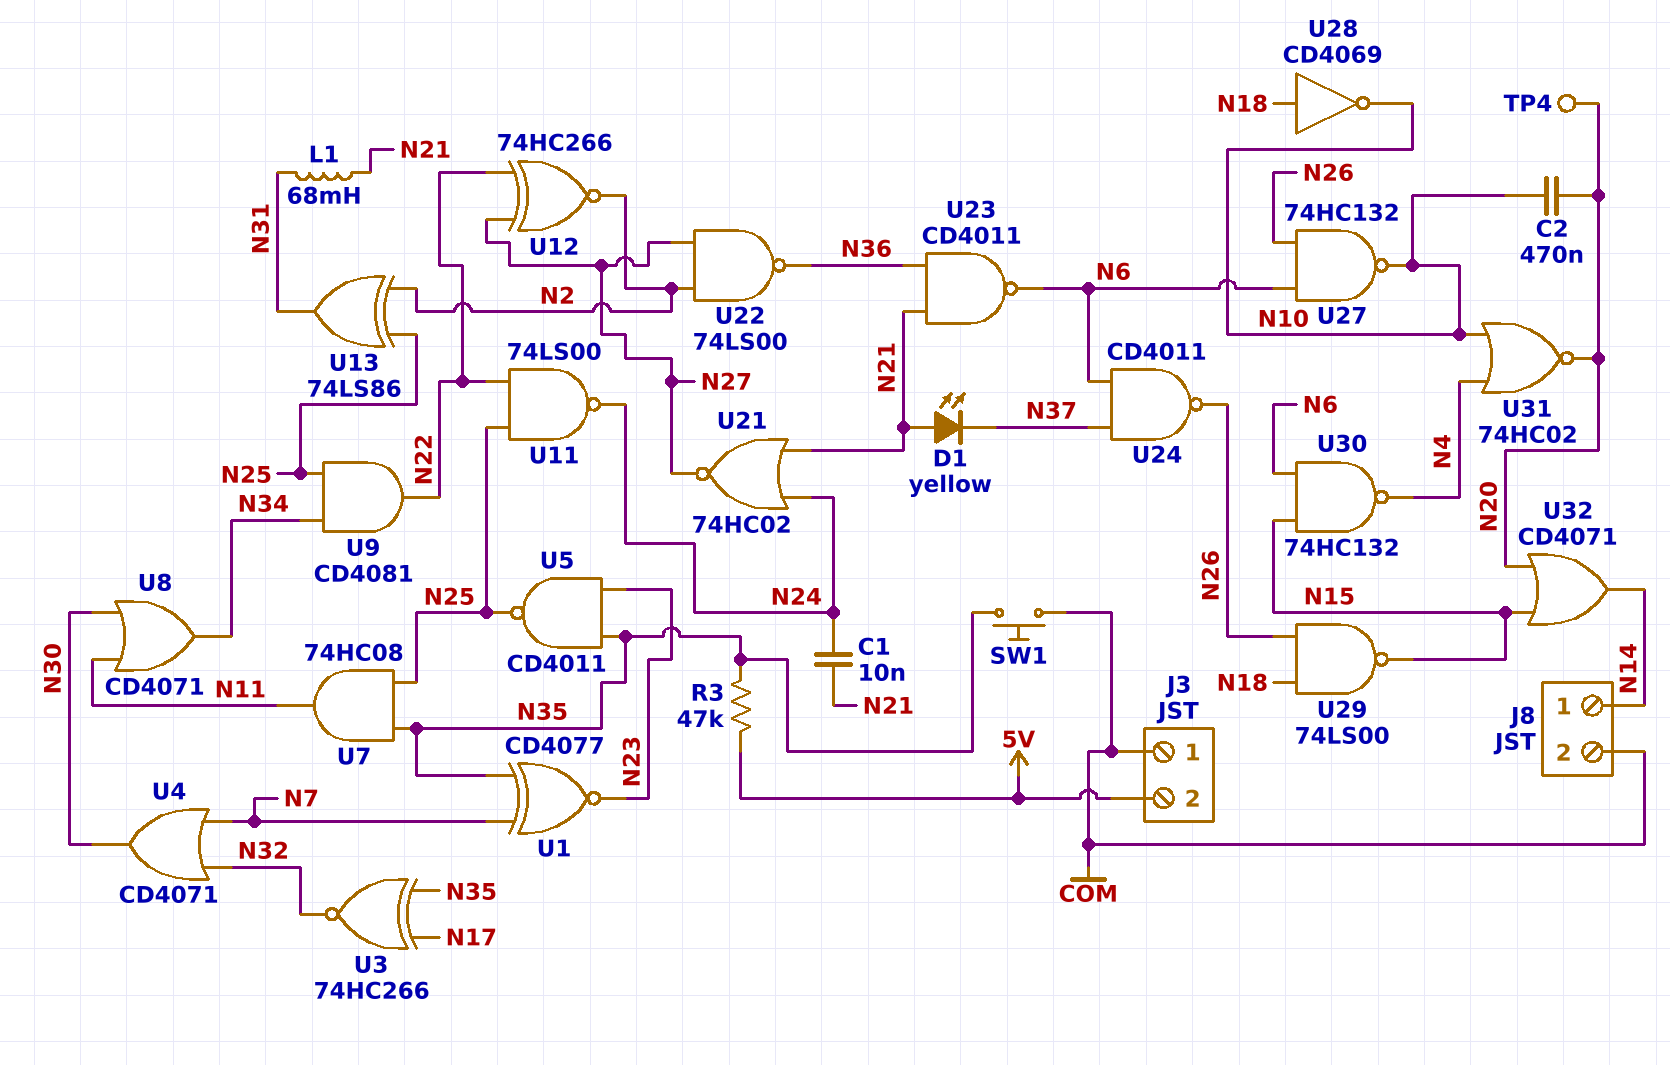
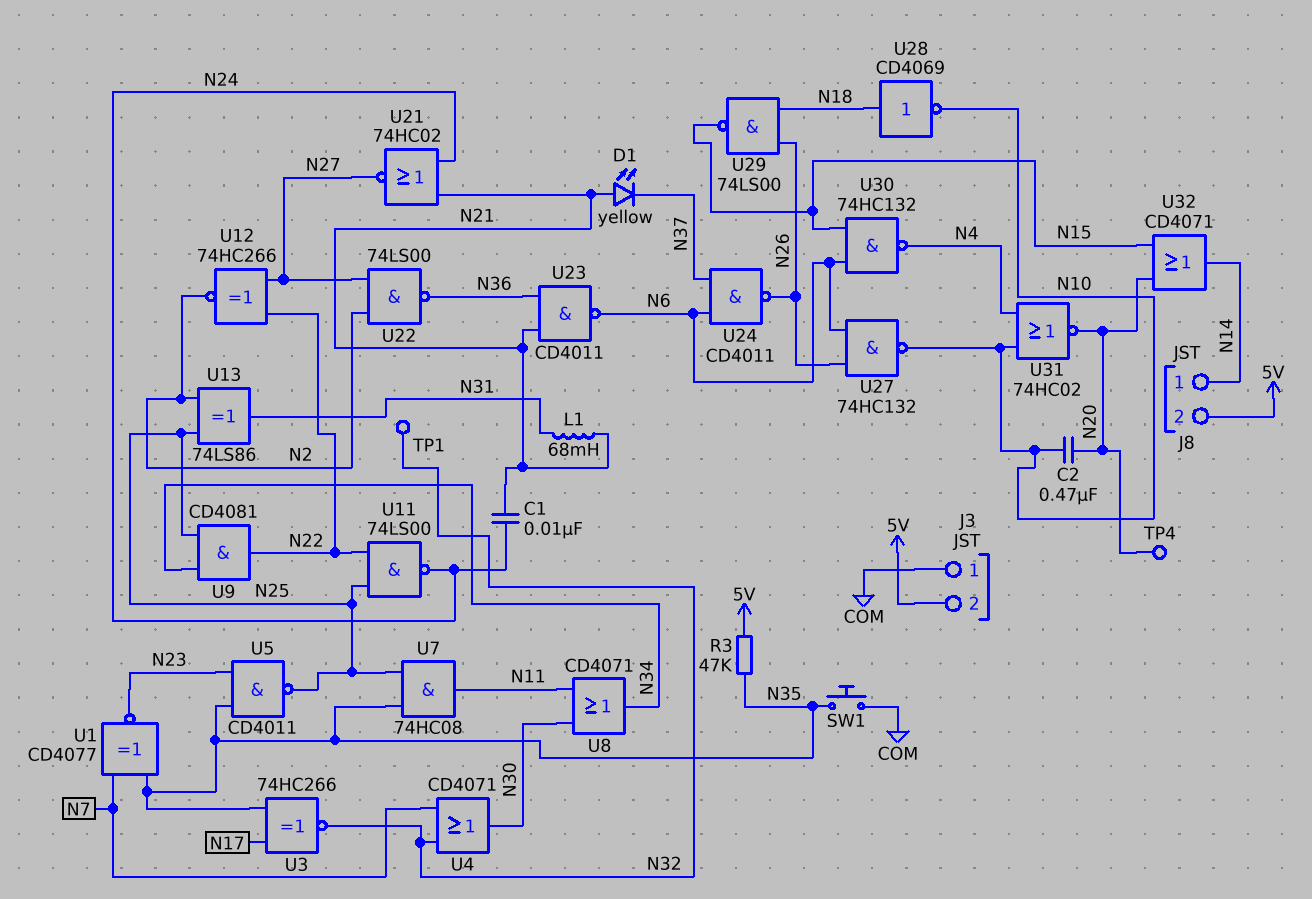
J8 pin 2: COM -> 5V
TP1: none -> test point (N32)

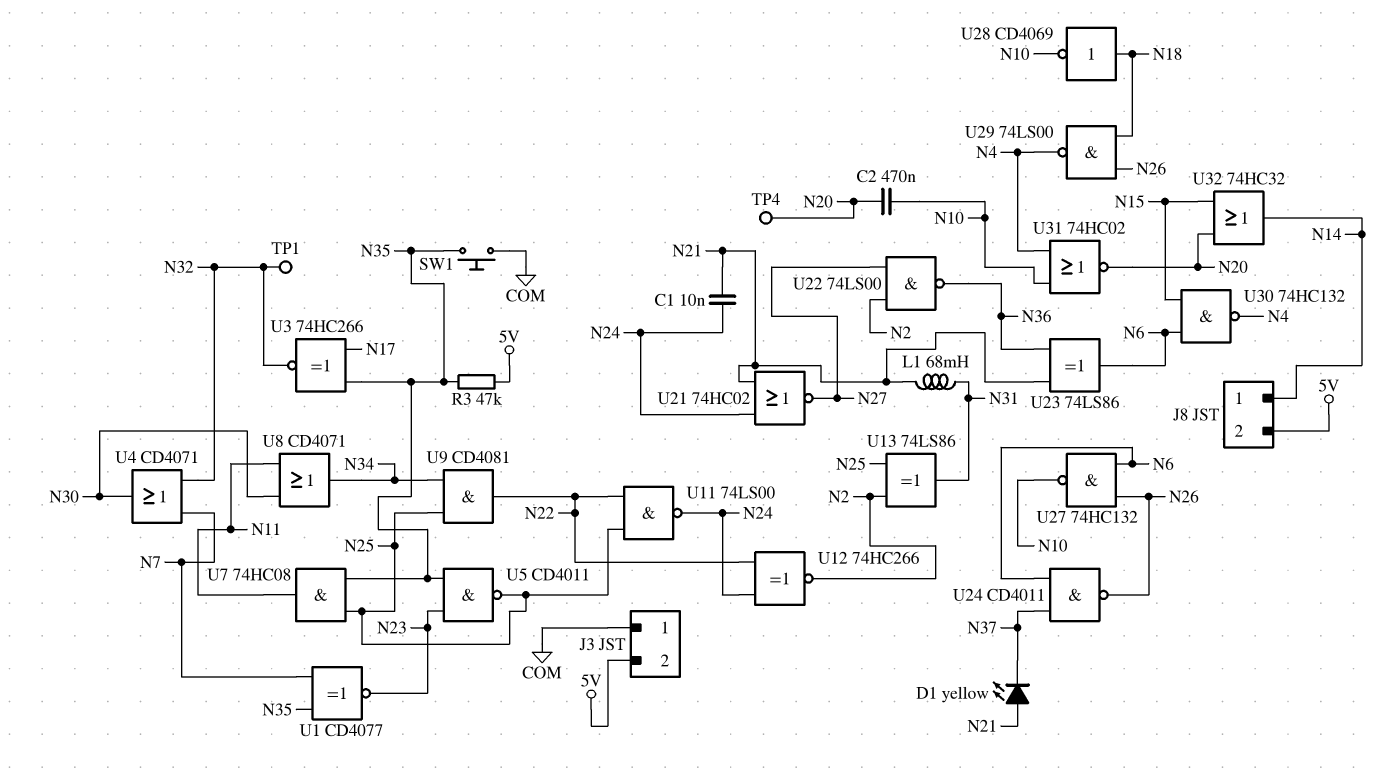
U12: XNOR 74HC266 (in N22, in N27, out N2) -> XNOR 74HC266 (in N22, in N24, out N2)
U23: NAND CD4011 (in N21, in N36, out N6) -> XOR 74LS86 (in N21, in N36, out N6)
U29: NAND 74LS00 (in N18, in N26, out N15) -> NAND 74LS00 (in N18, in N26, out N4)
U32: OR CD4071 (in N15, in N20, out N14) -> OR 74HC32 (in N15, in N20, out N14)

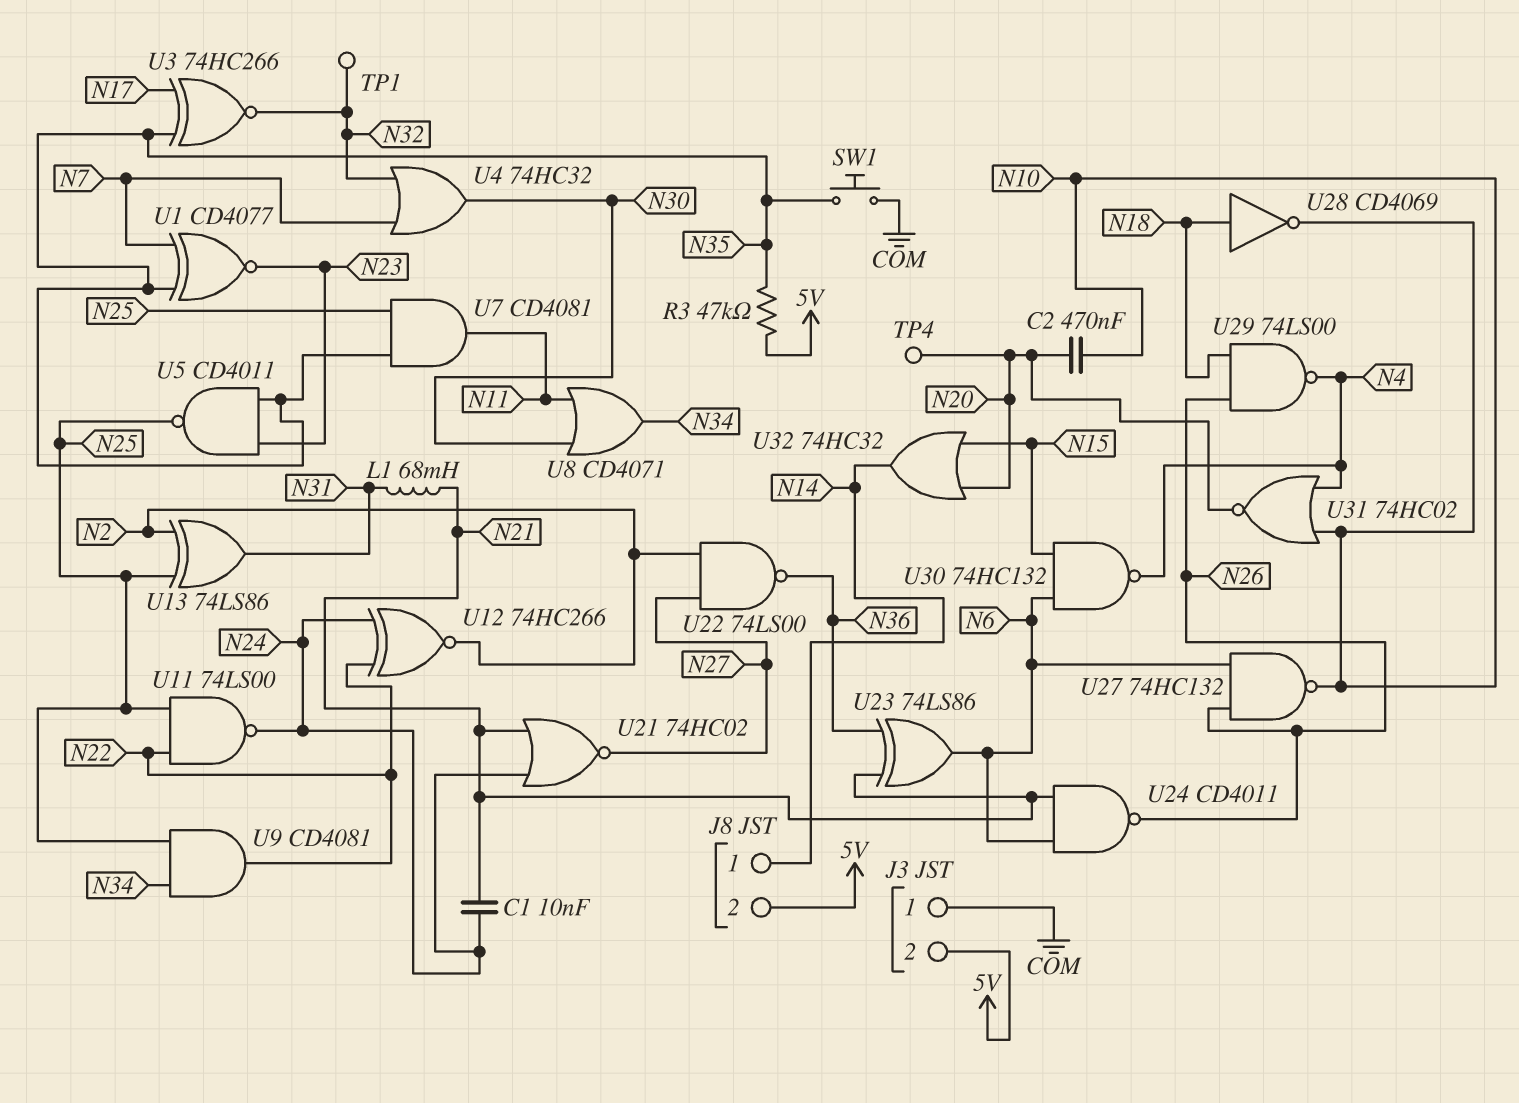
D1: LED yellow (A N21, K N37) -> none
U4: OR CD4071 (in N7, in N32, out N30) -> OR 74HC32 (in N7, in N32, out N30)
U7: AND 74HC08 (in N25, in N35, out N11) -> AND CD4081 (in N25, in N35, out N11)
U24: NAND CD4011 (in N6, in N37, out N26) -> NAND CD4011 (in N6, in N21, out N26)

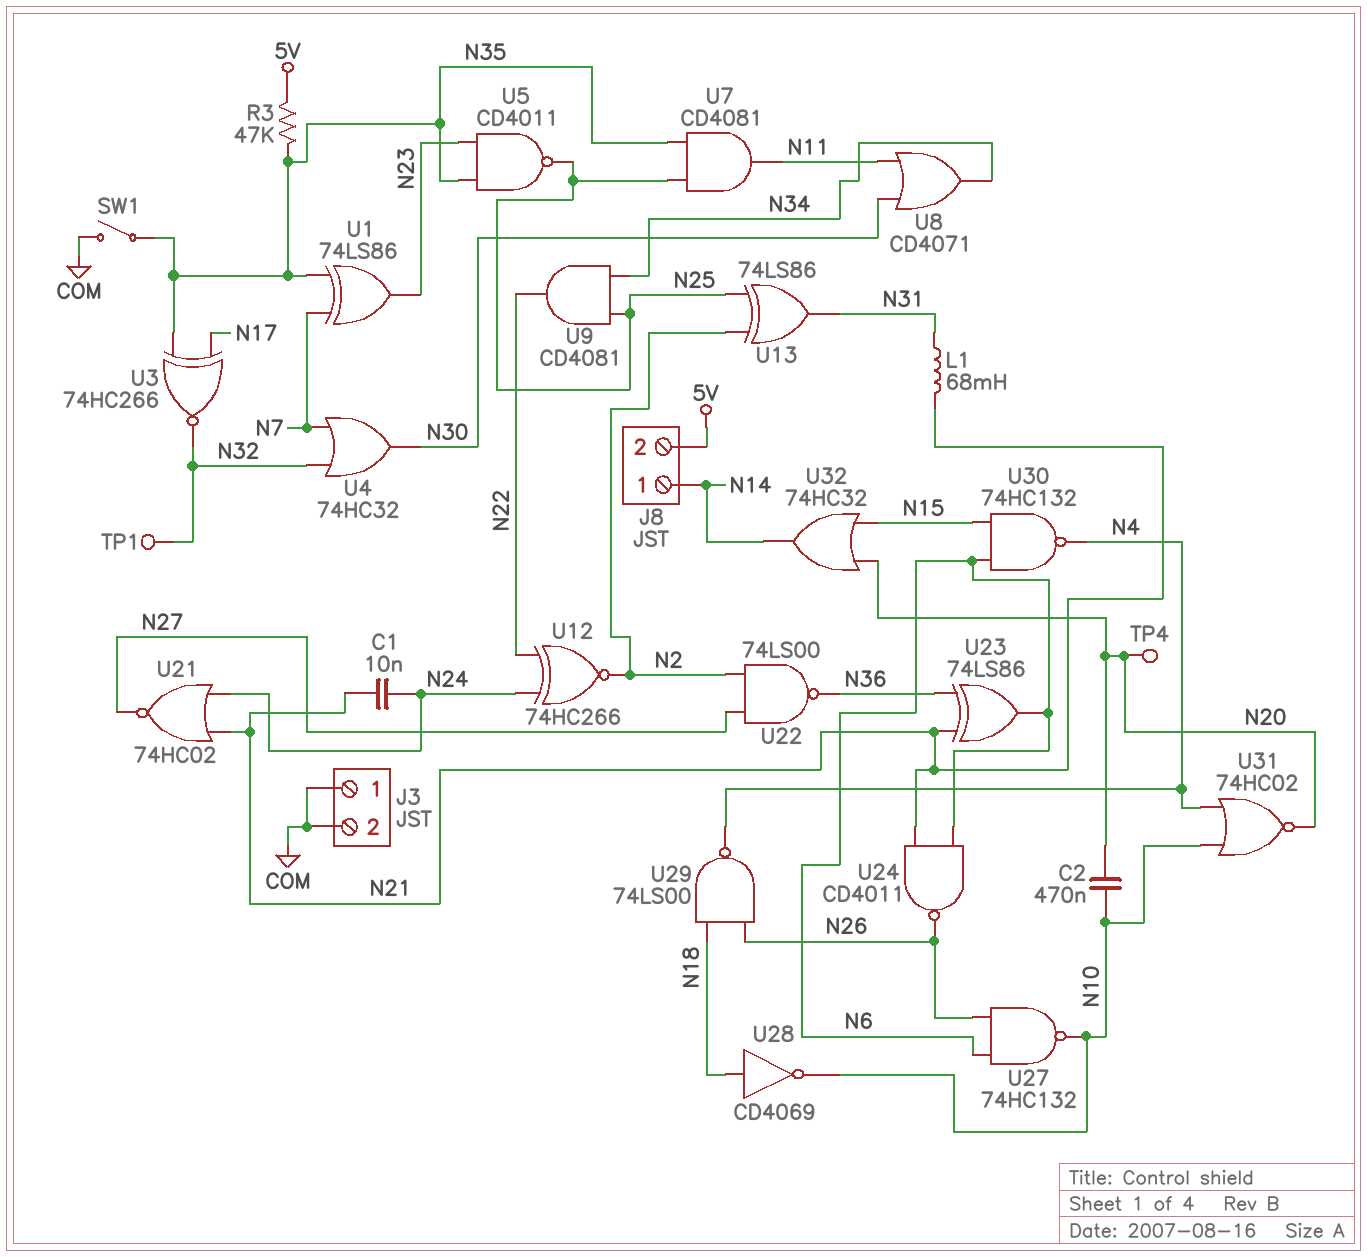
J3 pin 2: 5V -> COM
SW1: button (COM, N35) -> switch (COM, N35)
U1: XNOR CD4077 (in N7, in N35, out N23) -> XOR 74LS86 (in N7, in N35, out N23)
U11: NAND 74LS00 (in N22, in N25, out N24) -> none

